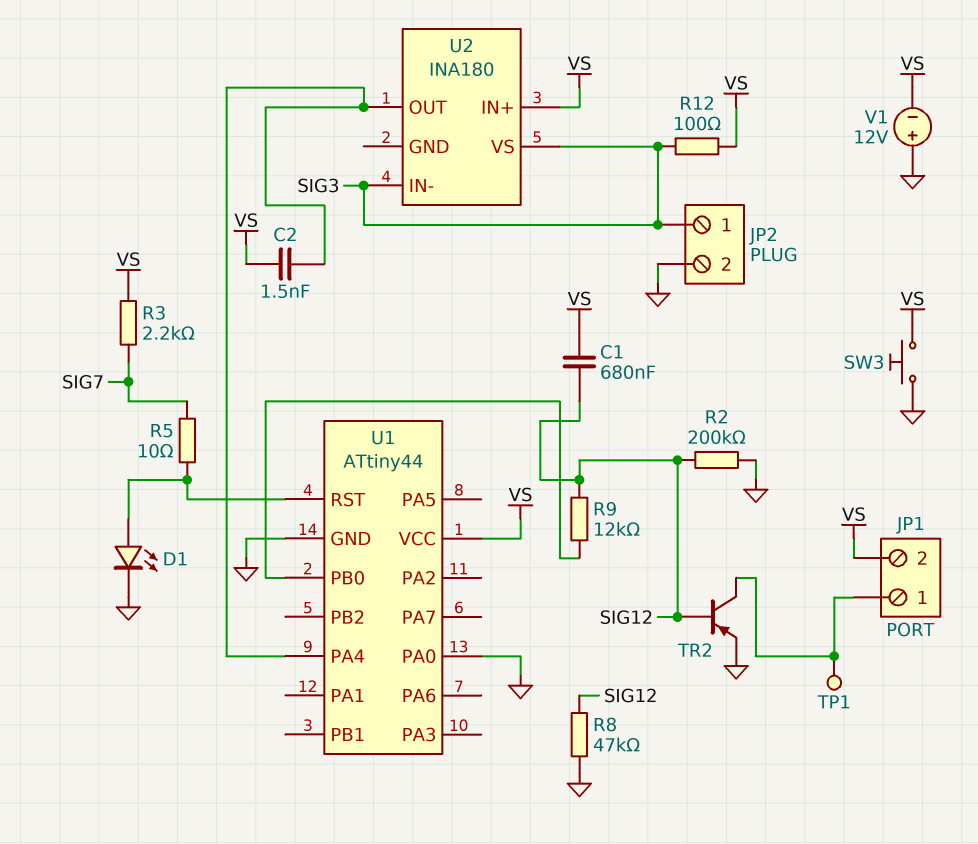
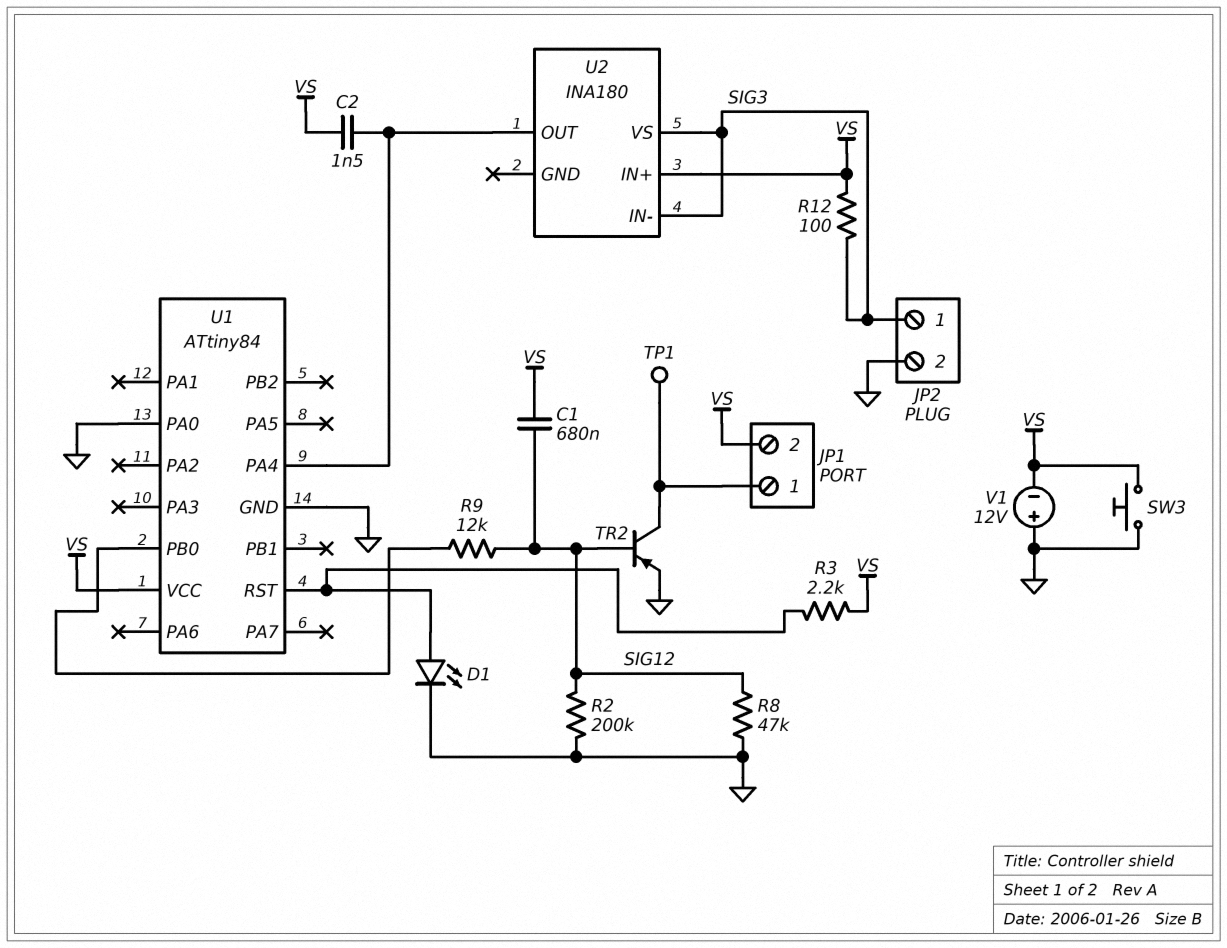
R3: 2.2k (SIG7, VS) -> 2.2k (U1/RST, VS)
R5: 10 (SIG7, U1/RST) -> none
U1: ATtiny44 -> ATtiny84

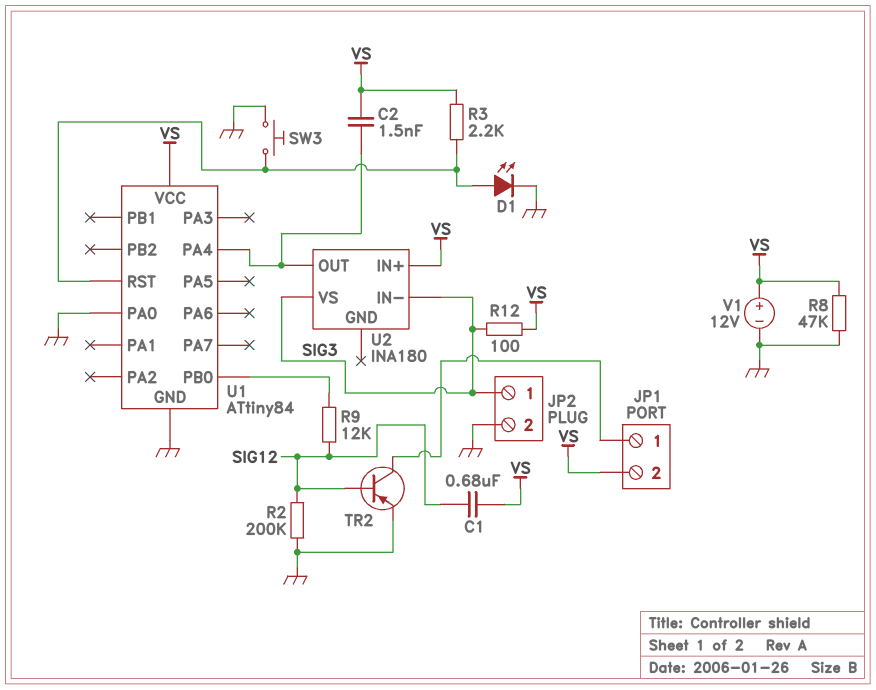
R8: 47k (GND, SIG12) -> 47k (GND, VS)
SW3: button (GND, VS) -> button (GND, U1/RST)
TP1: test point (JP1/1) -> none
V1: 12V (plus GND, minus VS) -> 12V (plus VS, minus GND)

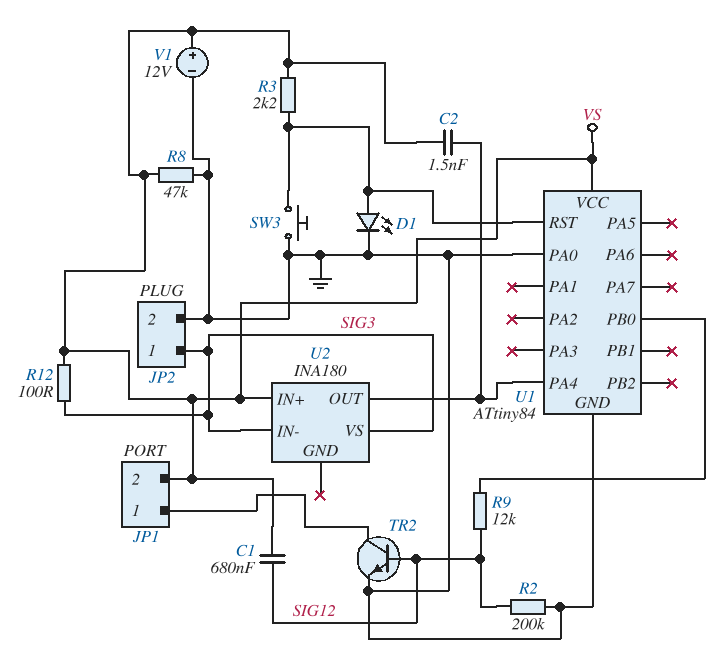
TR2: PNP (B SIG12, C JP1/1, E GND) -> NPN (B SIG12, C JP1/1, E GND)

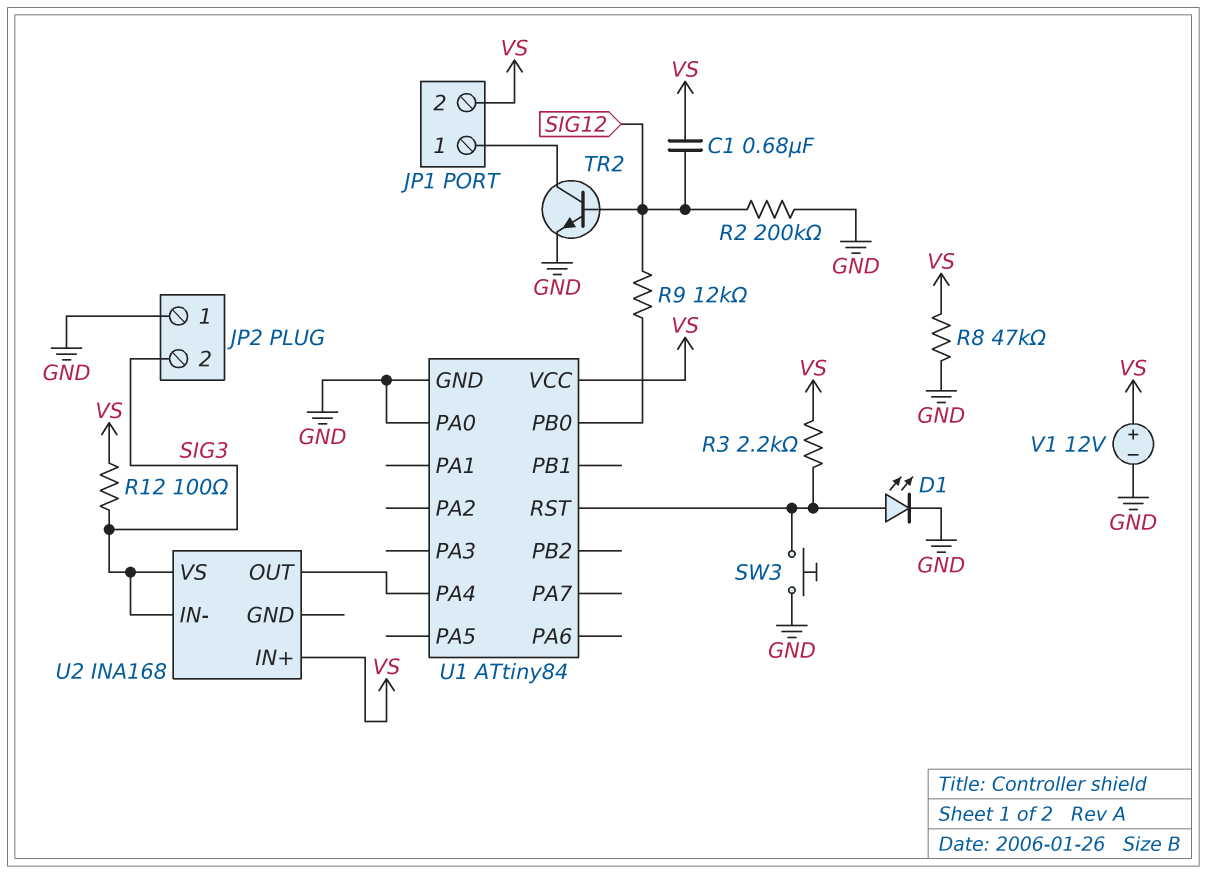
C2: 1.5nF (U1/PA4, VS) -> none
JP2 pin 1: SIG3 -> GND
JP2 pin 2: GND -> SIG3
U2: INA180 -> INA168

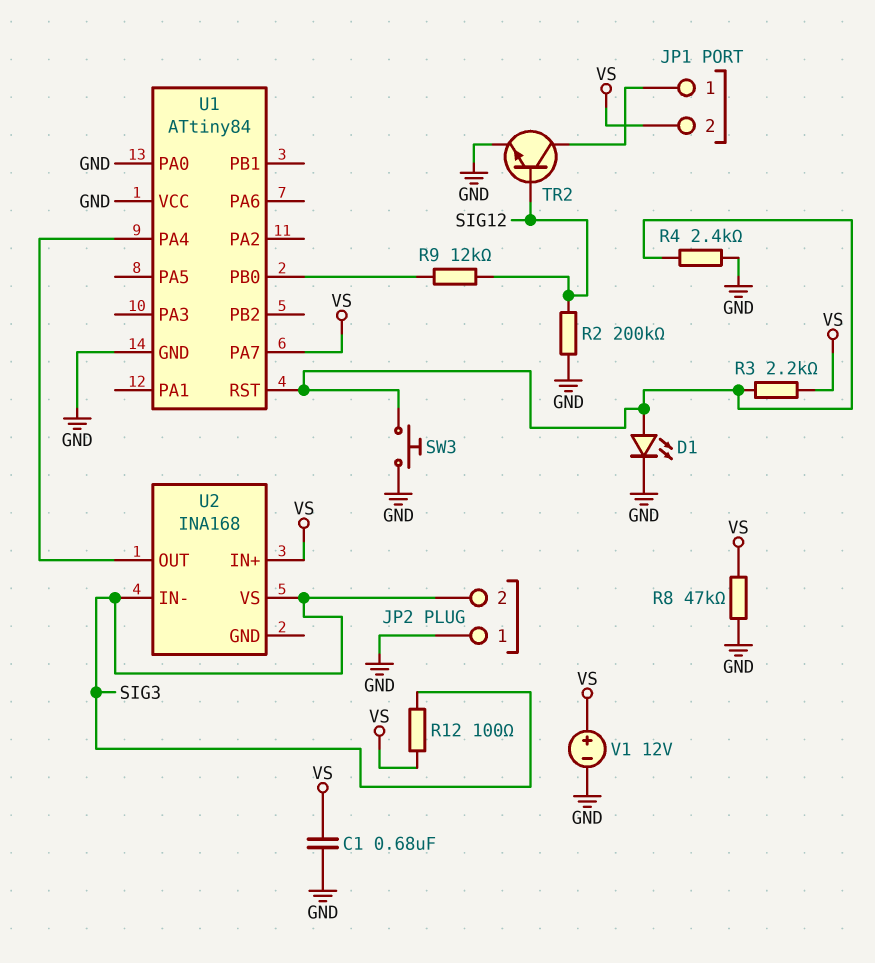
C1: 680nF (SIG12, VS) -> 680nF (GND, VS)
R4: none -> 2.4k (GND, U1/RST)
U1 pin PA7: none -> VS
U1 pin VCC: VS -> GND

